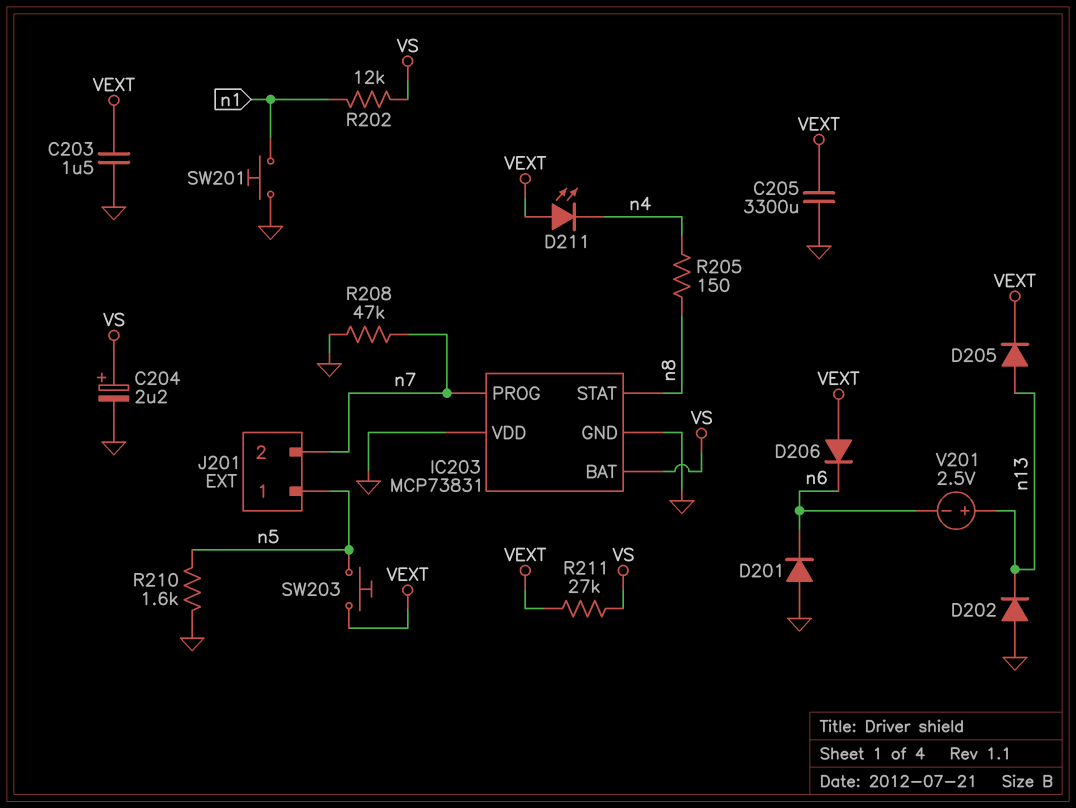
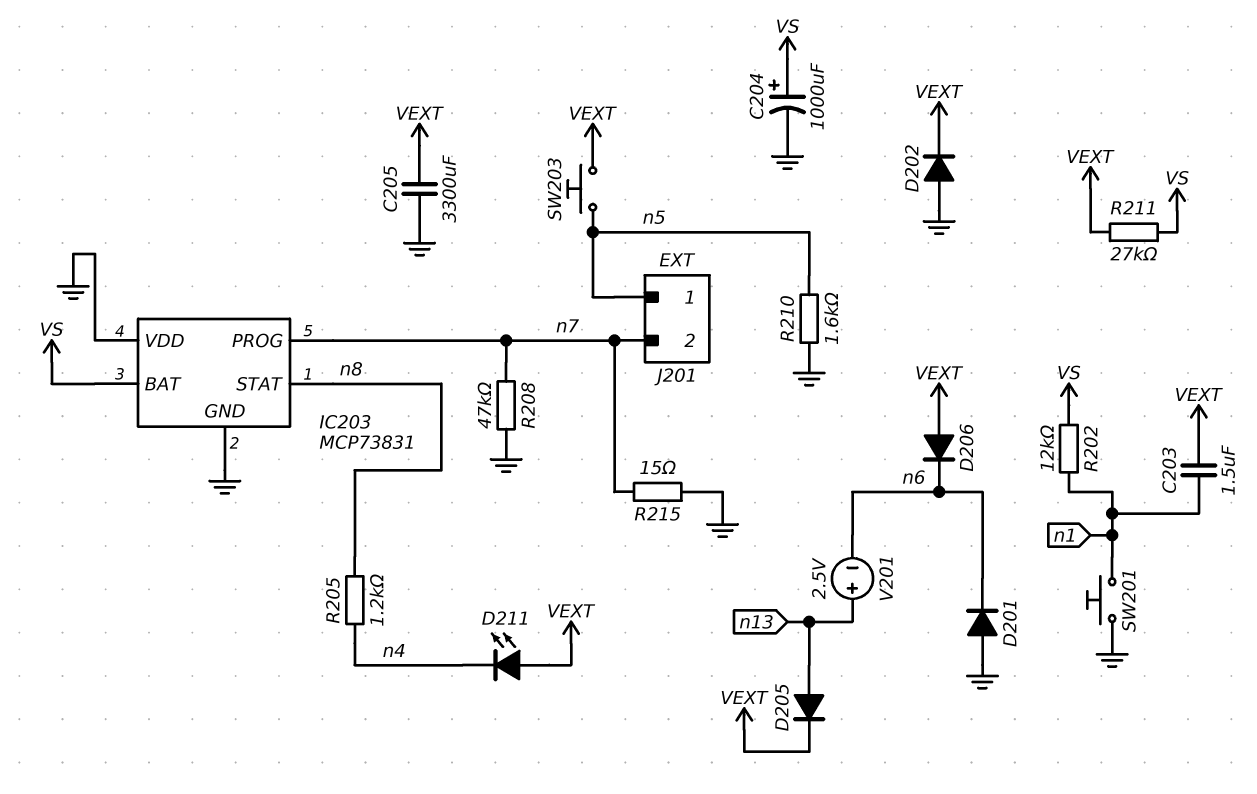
C203: 1.5uF (GND, VEXT) -> 1.5uF (VEXT, n1)
C204: 2.2uF (plus VS, minus GND) -> 1000uF (plus VS, minus GND)
D202: diode (A GND, K n13) -> diode (A GND, K VEXT)
R205: 150 (n4, n8) -> 1.2k (n4, n8)
R215: none -> 15 (GND, n7)

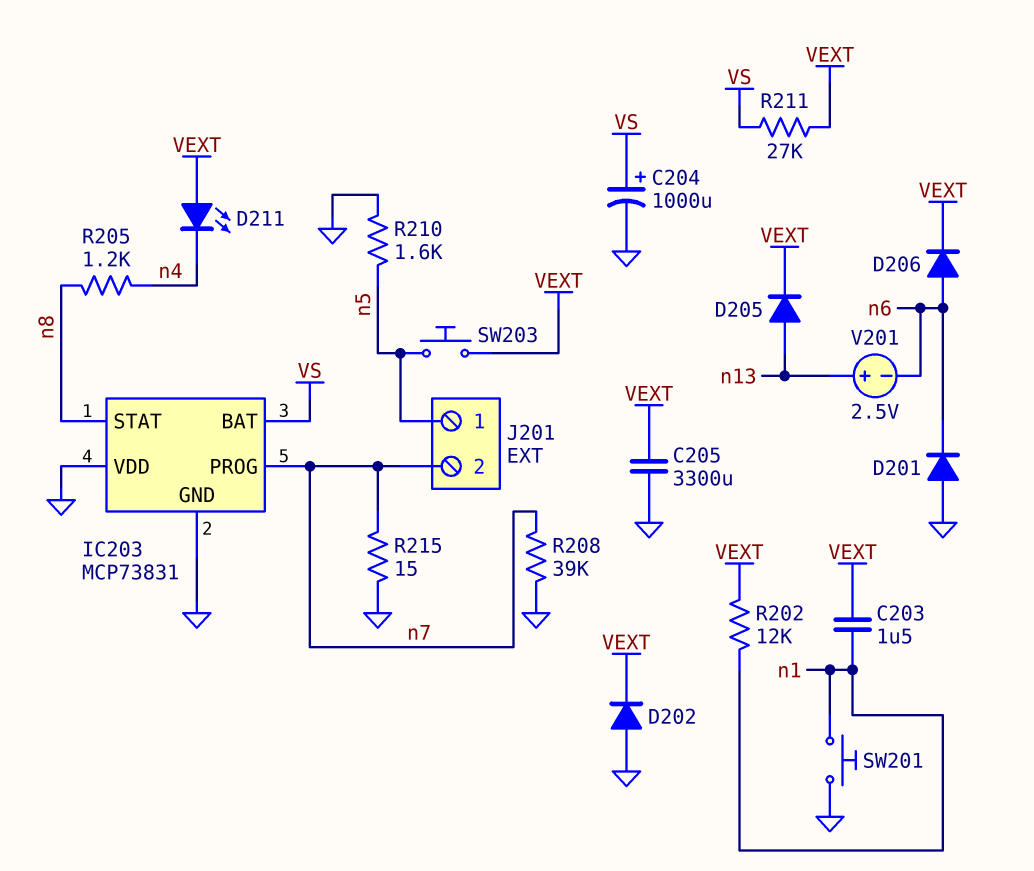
D206: diode (A VEXT, K n6) -> diode (A n6, K VEXT)
R202: 12k (VS, n1) -> 12k (VEXT, n1)
R208: 47k (GND, n7) -> 39k (GND, n7)

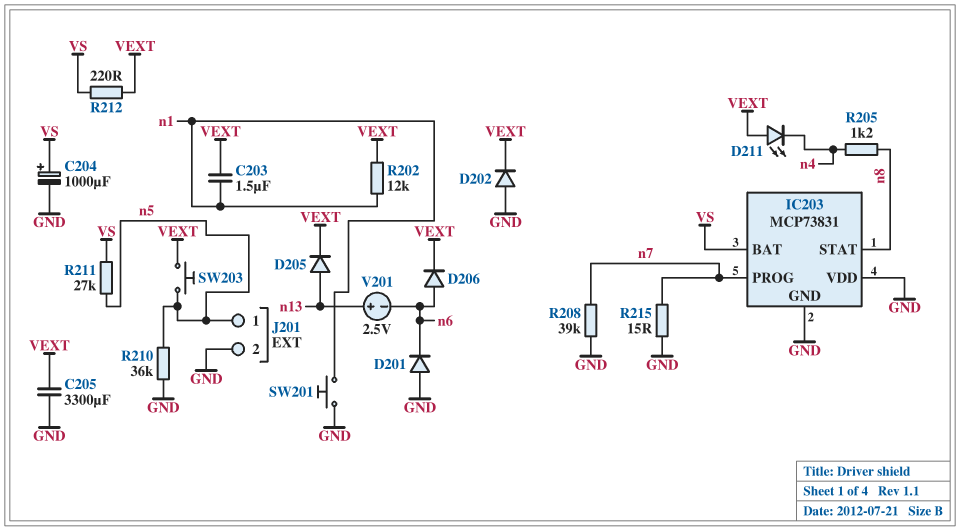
J201 pin 2: n7 -> GND
R210: 1.6k (GND, n5) -> 36k (GND, n5)
R211: 27k (VEXT, VS) -> 27k (VS, n5)
R212: none -> 220 (VEXT, VS)

